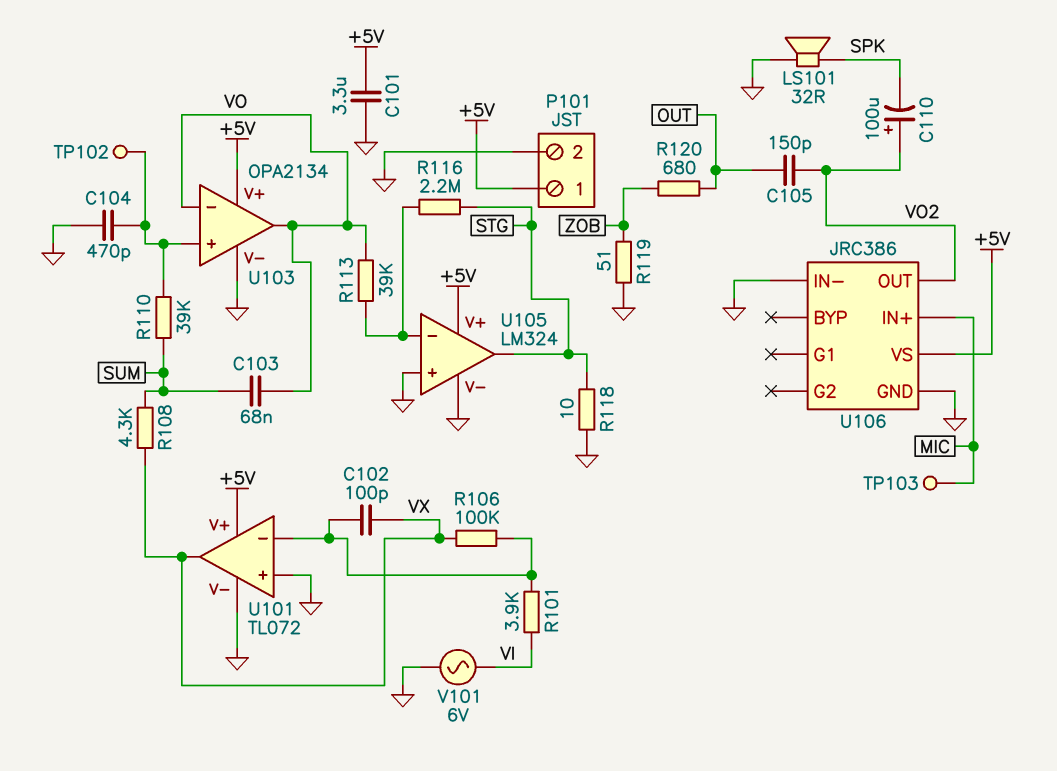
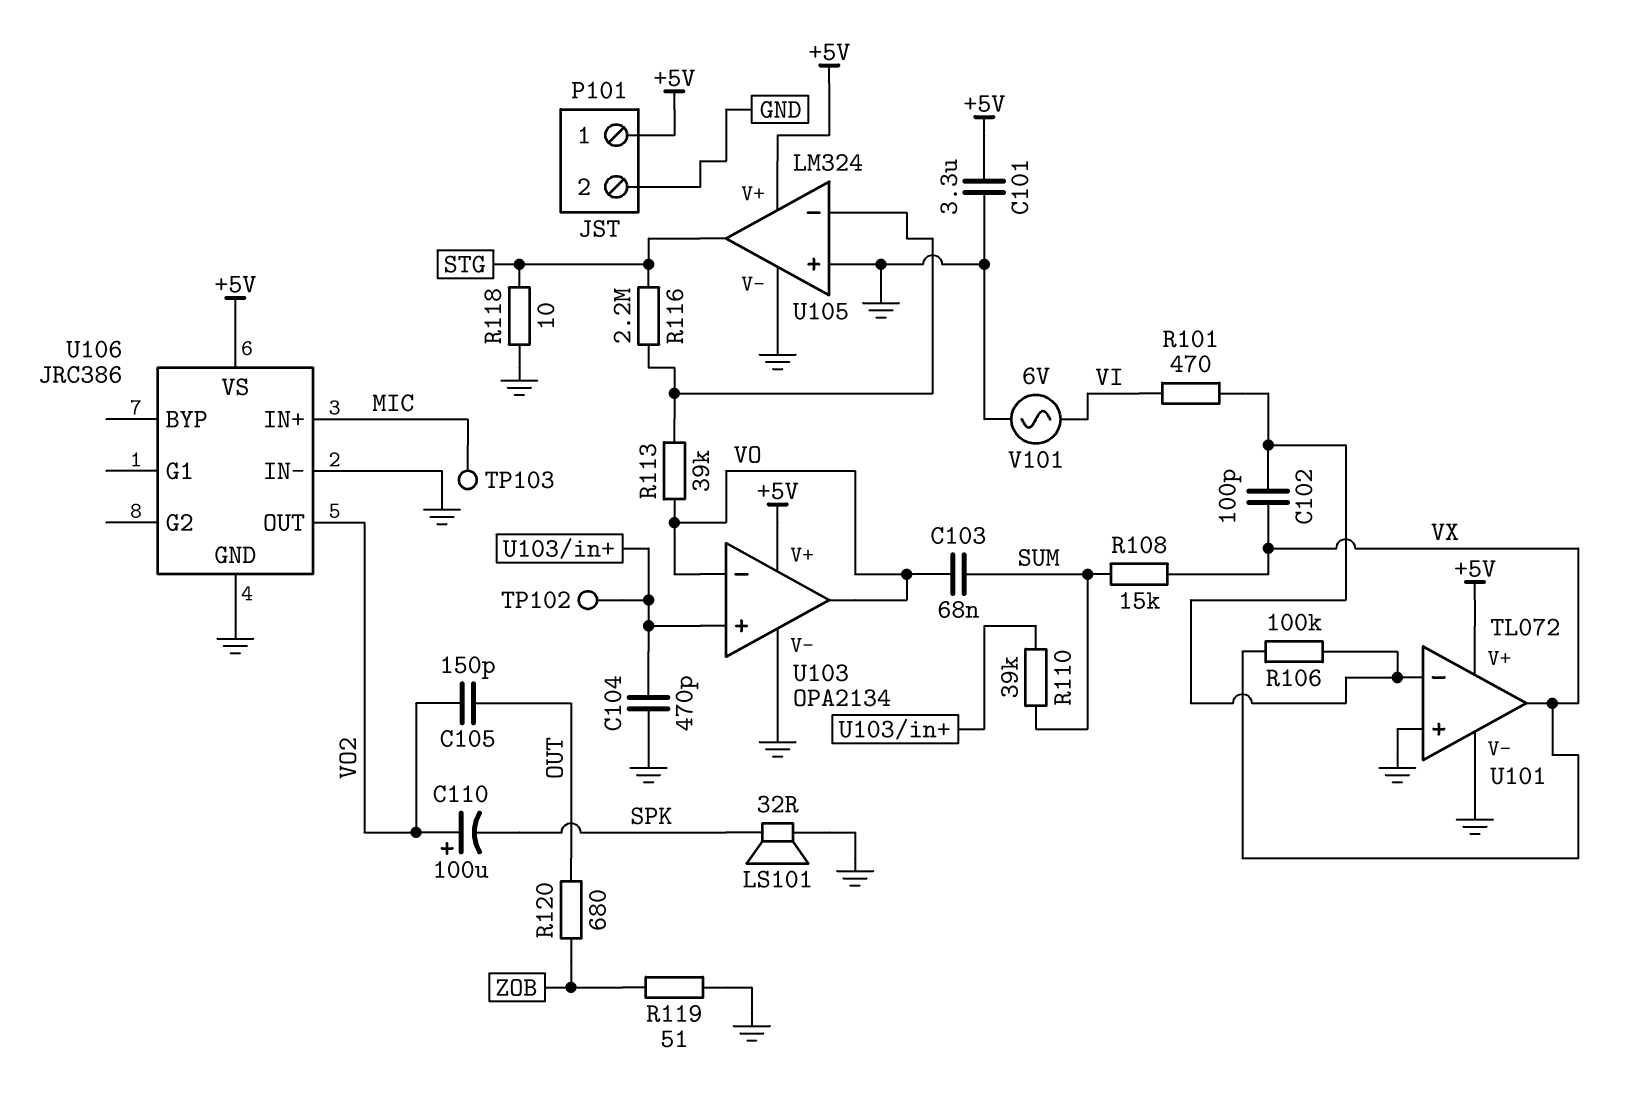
R101: 3.9k (U101/in-, VI) -> 470 (U101/in-, VI)
R108: 4.3k (SUM, VX) -> 15k (SUM, VX)

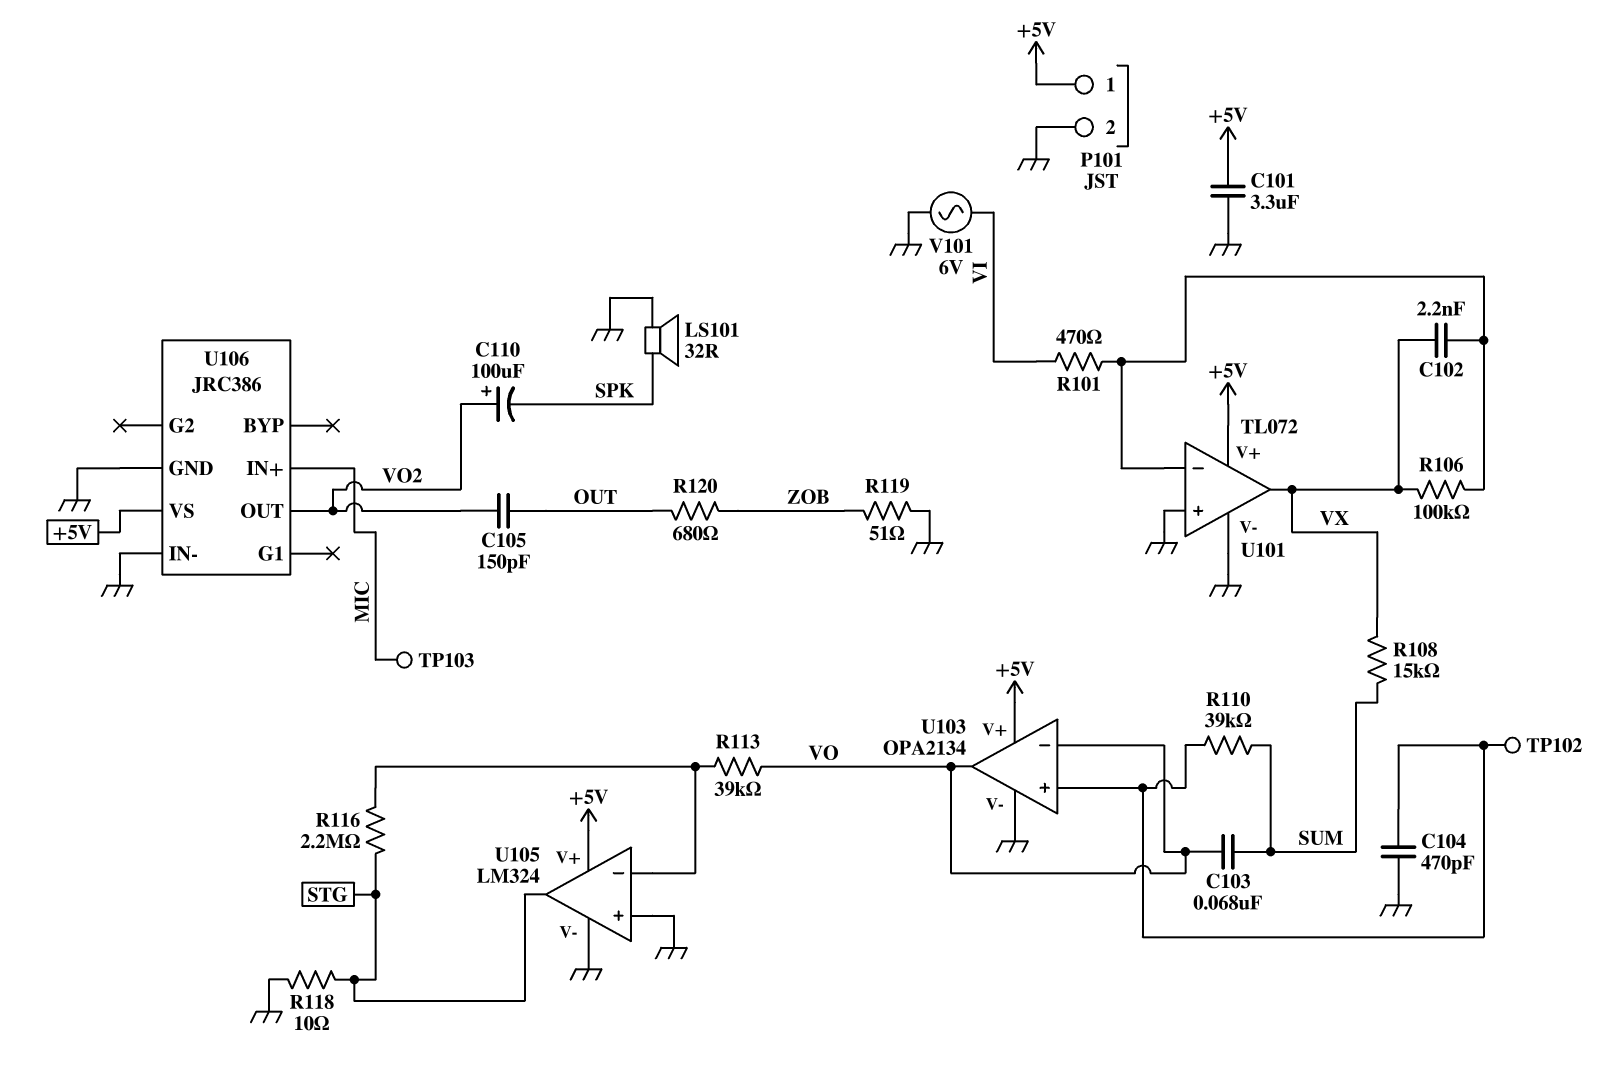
C102: 100pF (U101/in-, VX) -> 2.2nF (U101/in-, VX)

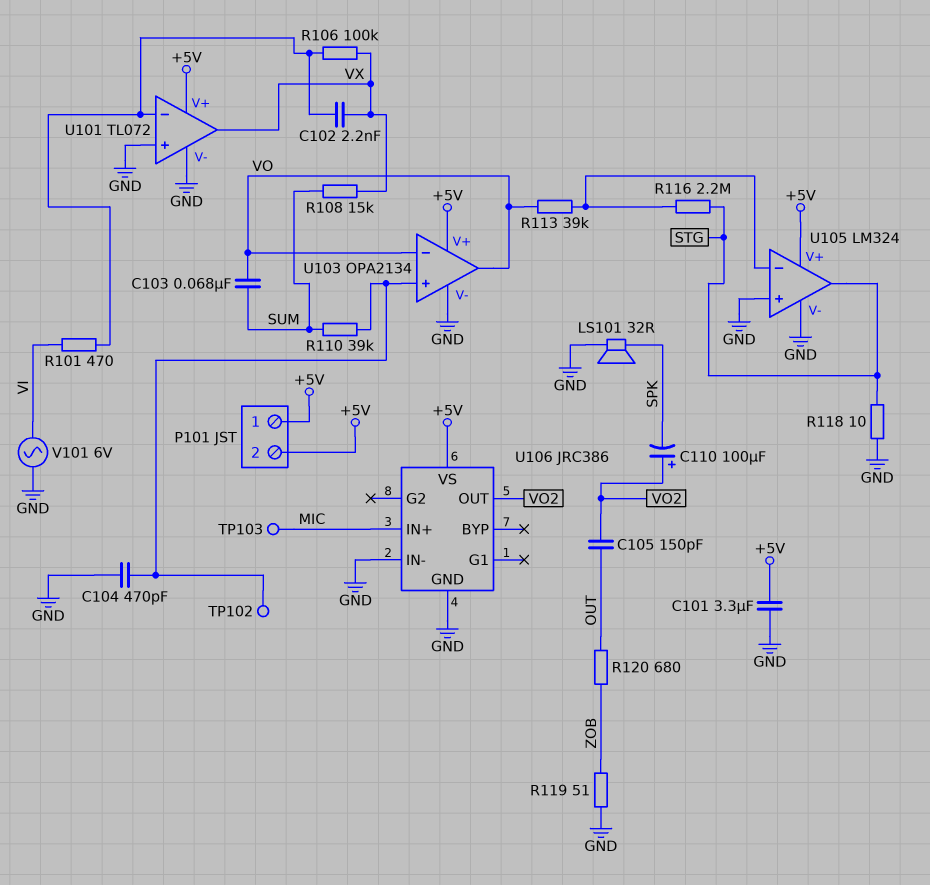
P101 pin 2: GND -> +5V

